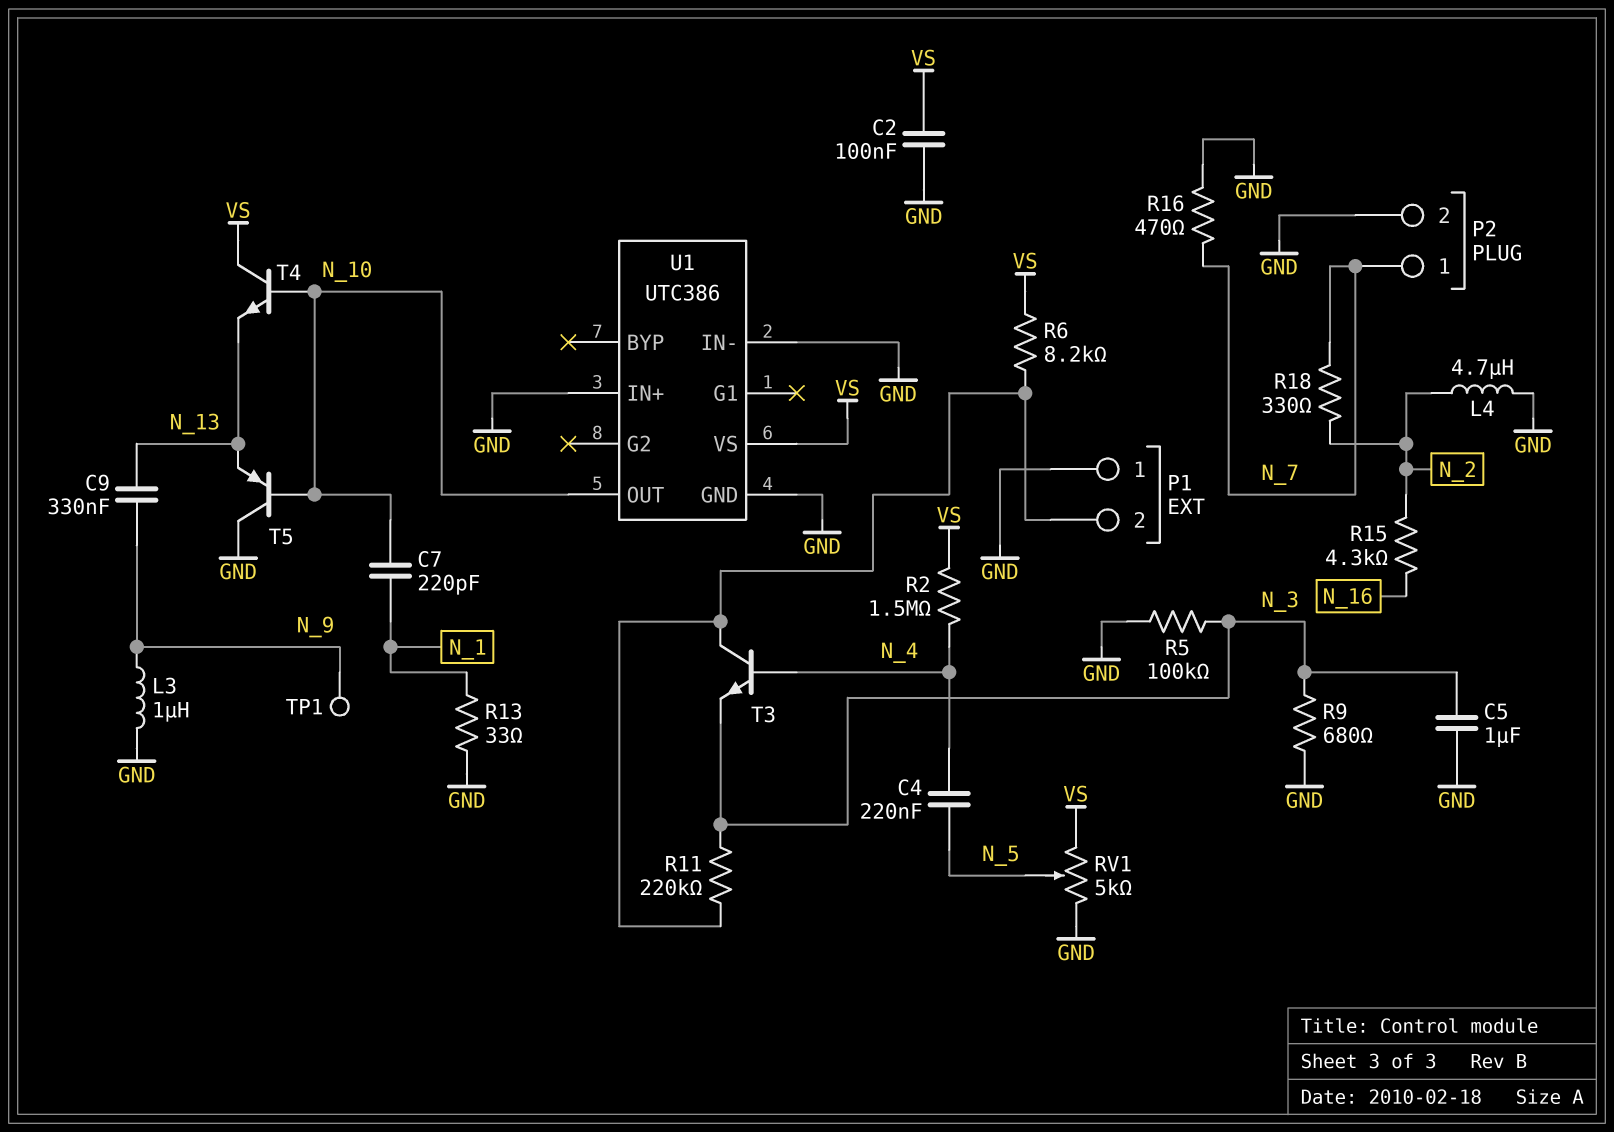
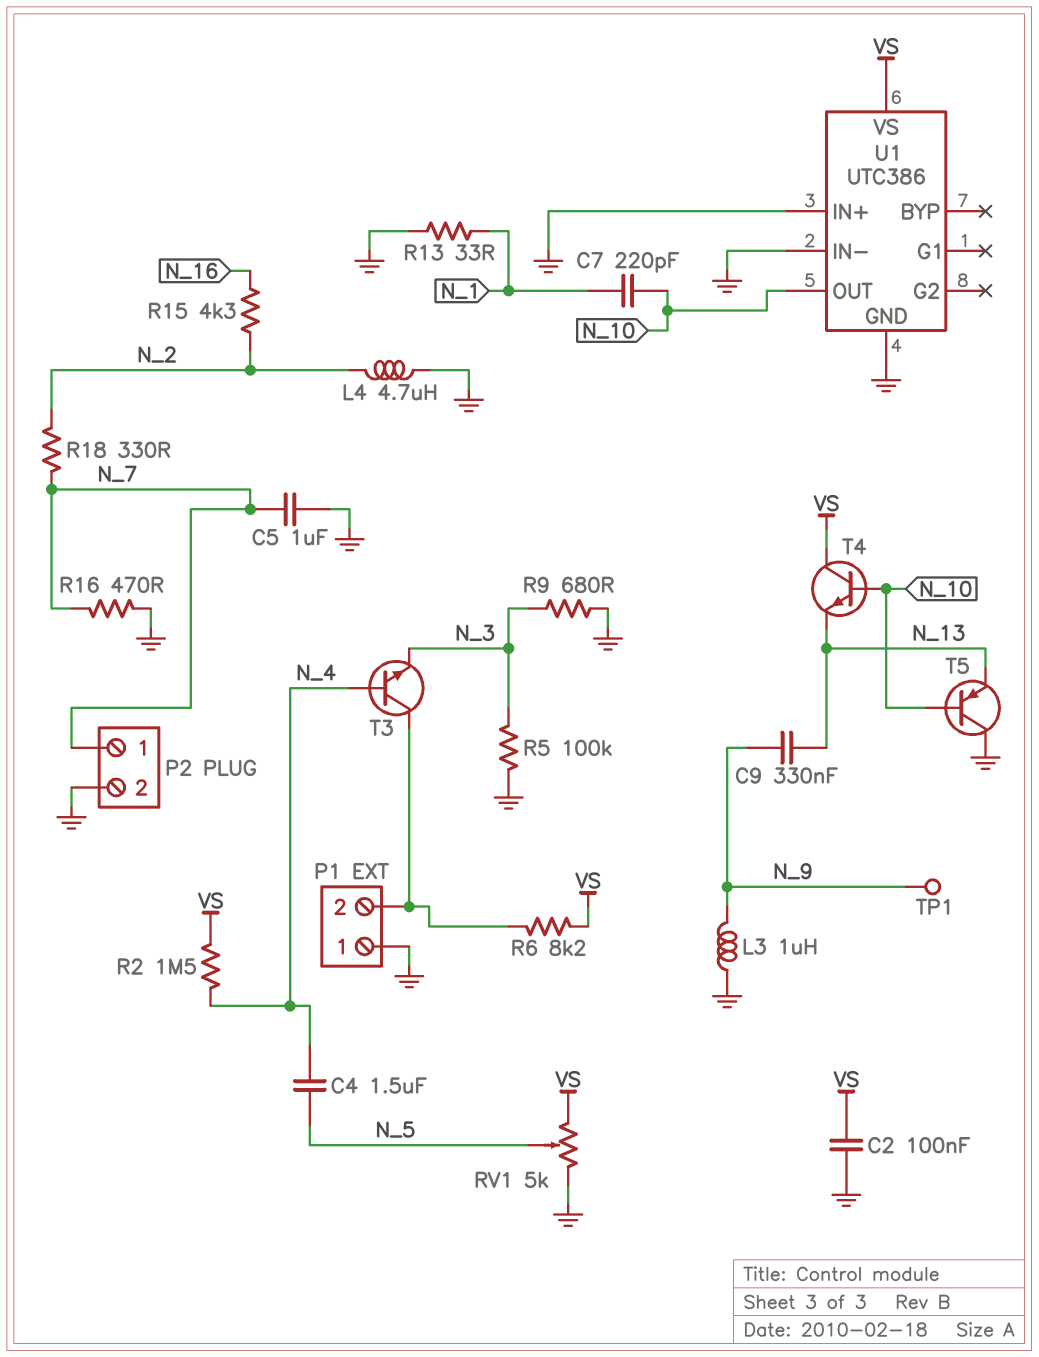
C4: 220nF (N_4, N_5) -> 1.5uF (N_4, N_5)
C5: 1uF (GND, N_3) -> 1uF (GND, N_7)
R11: 220k (N_3, P1/2) -> none

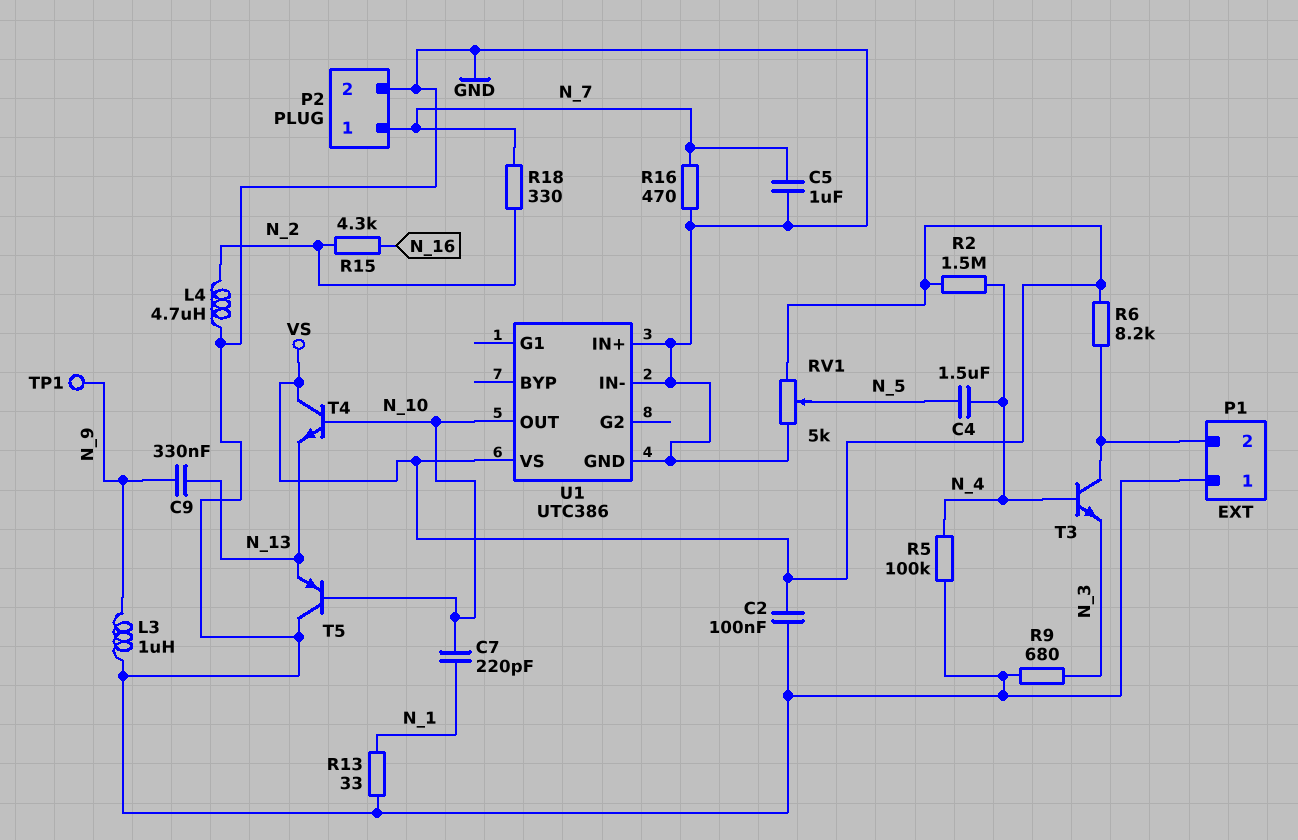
R5: 100k (GND, N_3) -> 100k (GND, N_4)

